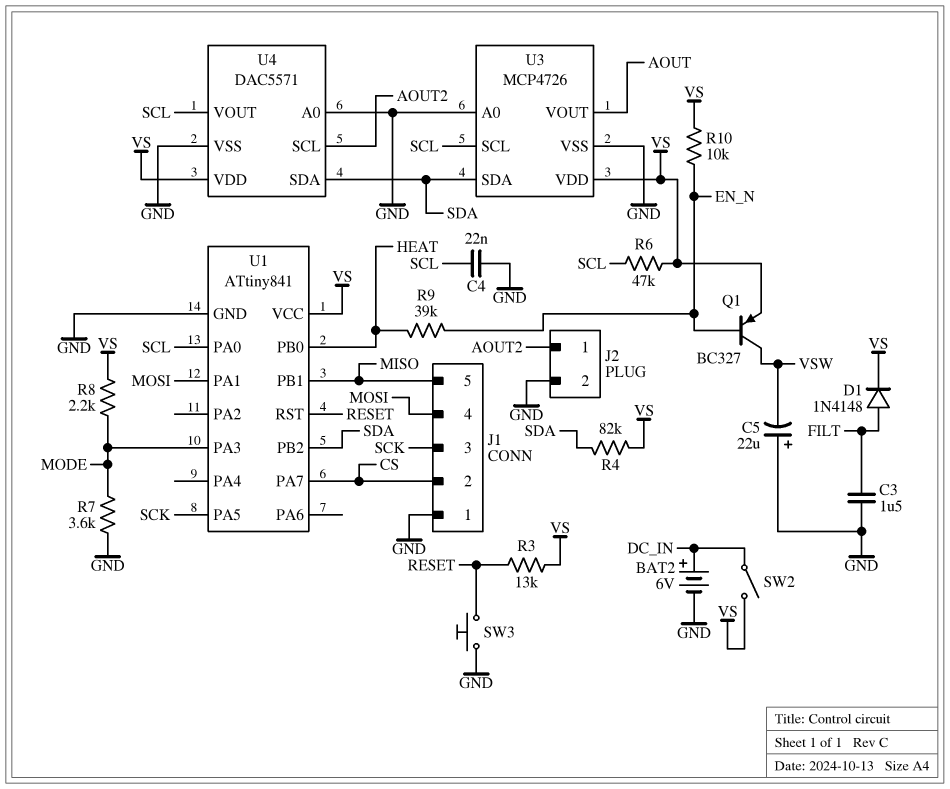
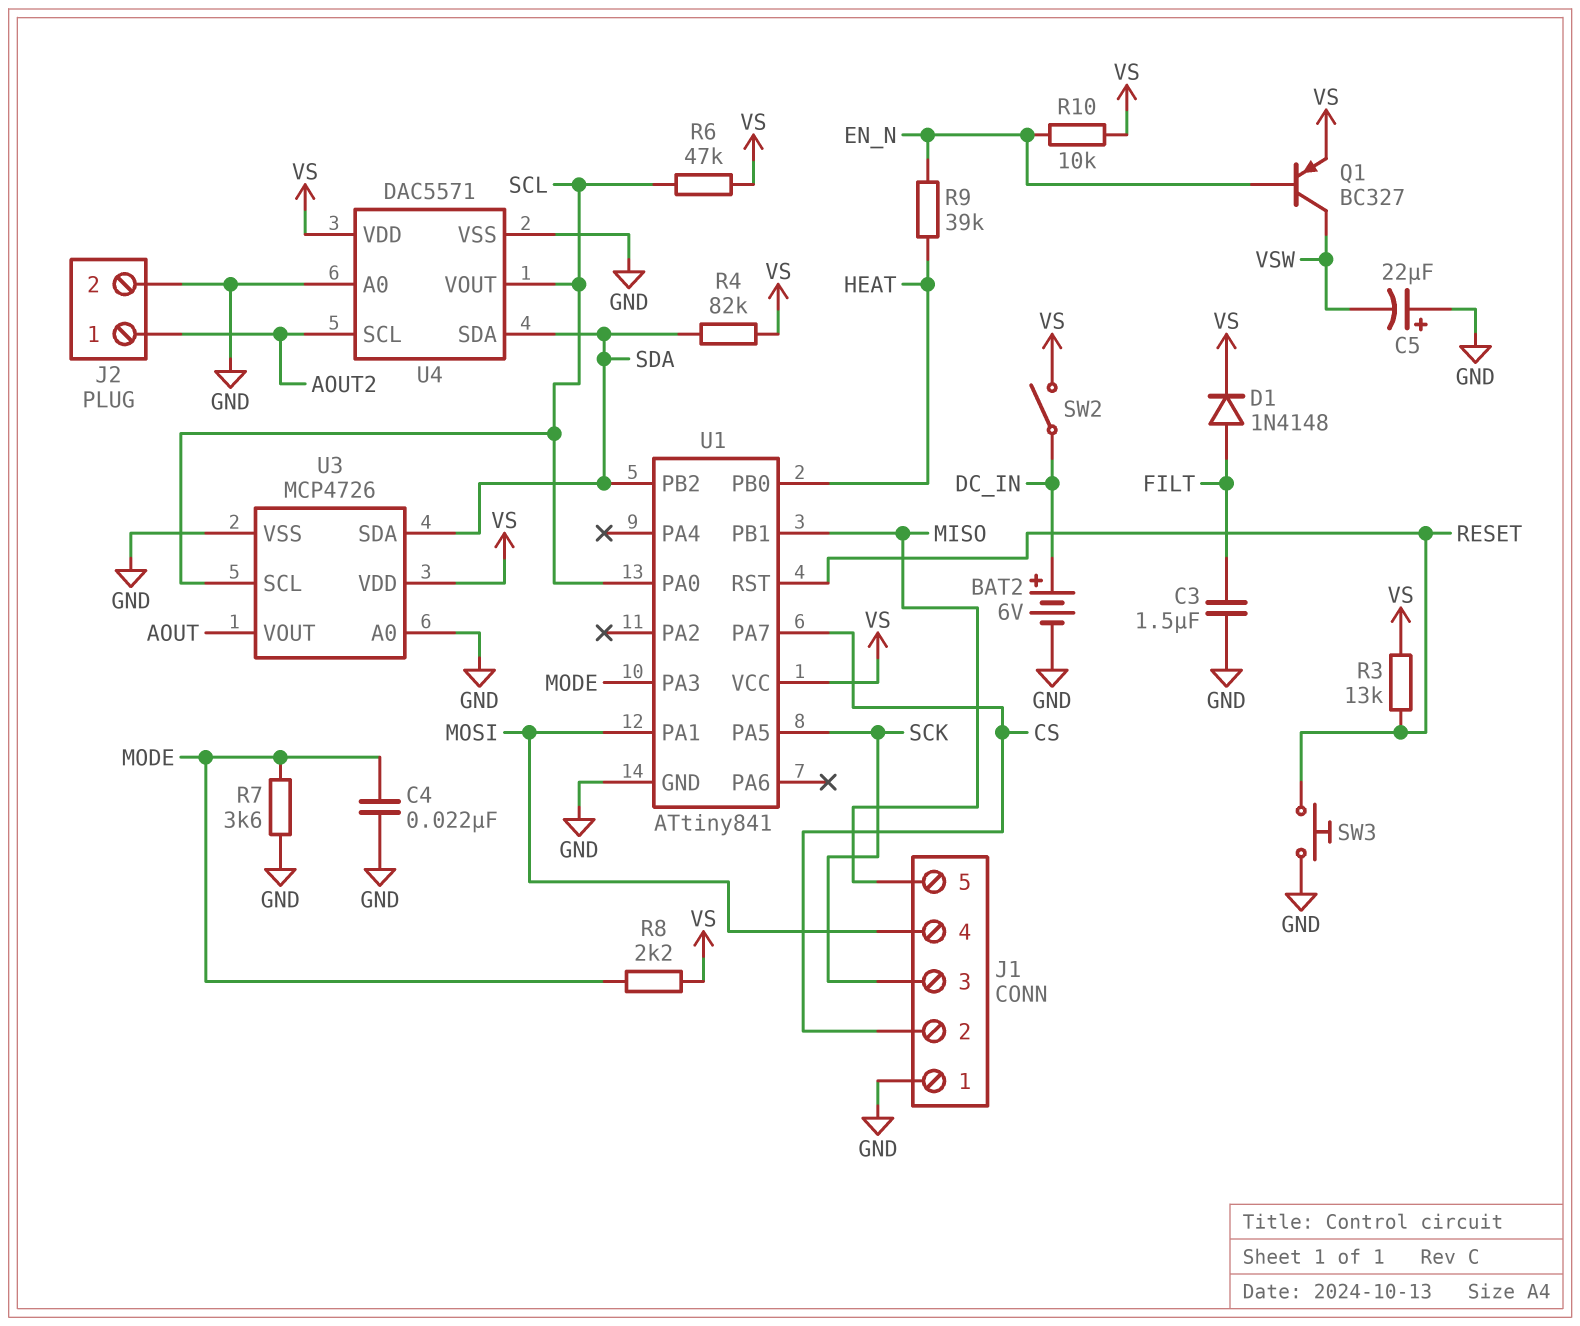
C4: 22nF (GND, SCL) -> 22nF (GND, MODE)

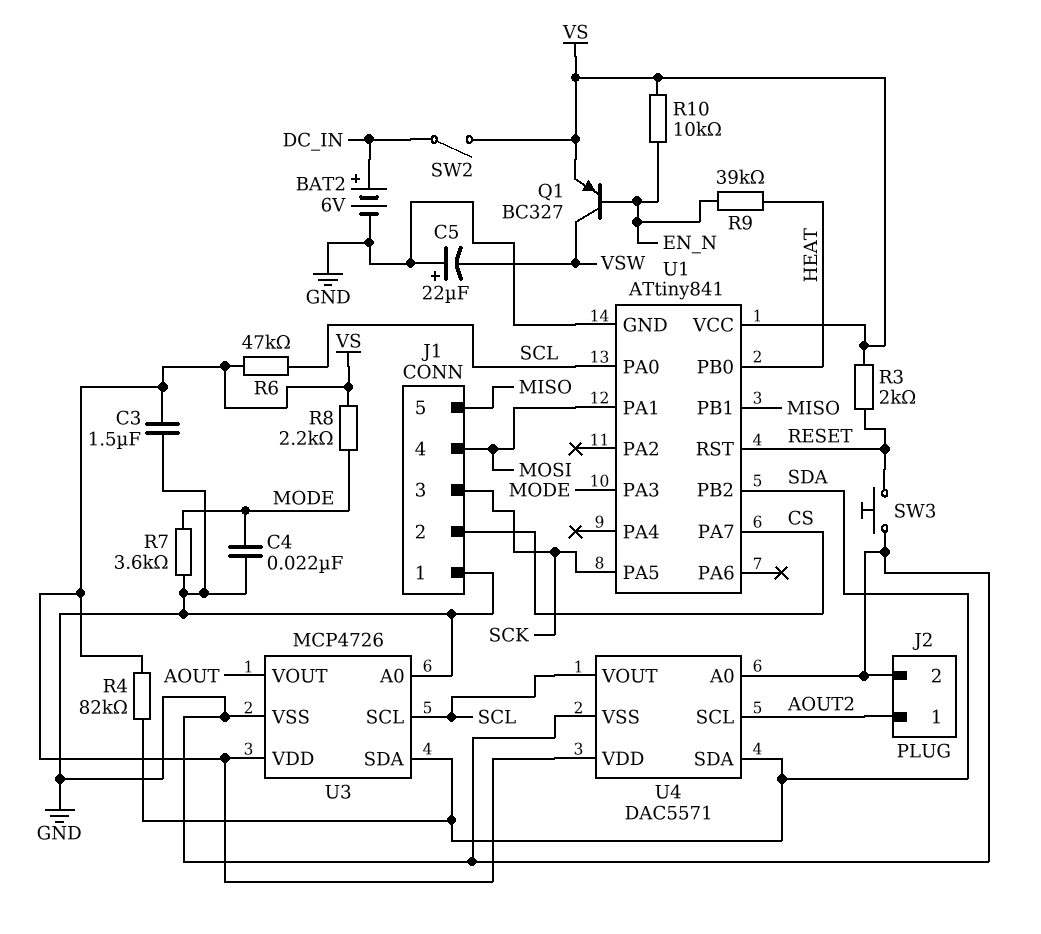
C3: 1.5uF (FILT, GND) -> 1.5uF (GND, VS)
D1: diode 1N4148 (A FILT, K VS) -> none
R3: 13k (RESET, VS) -> 2k (RESET, VS)

